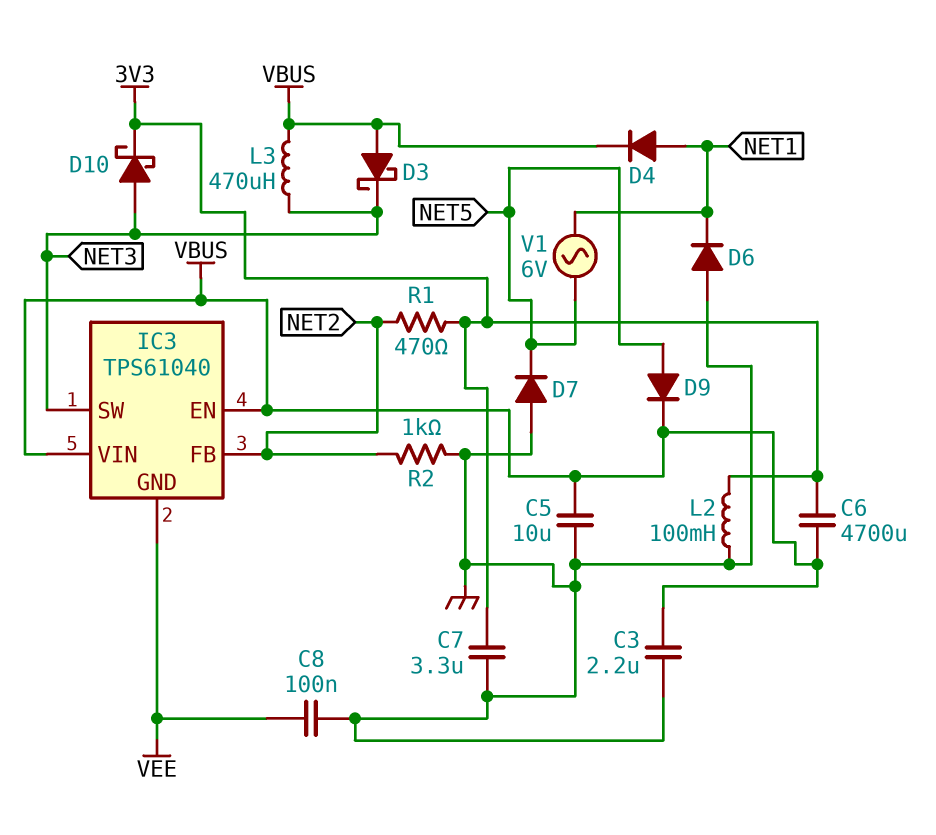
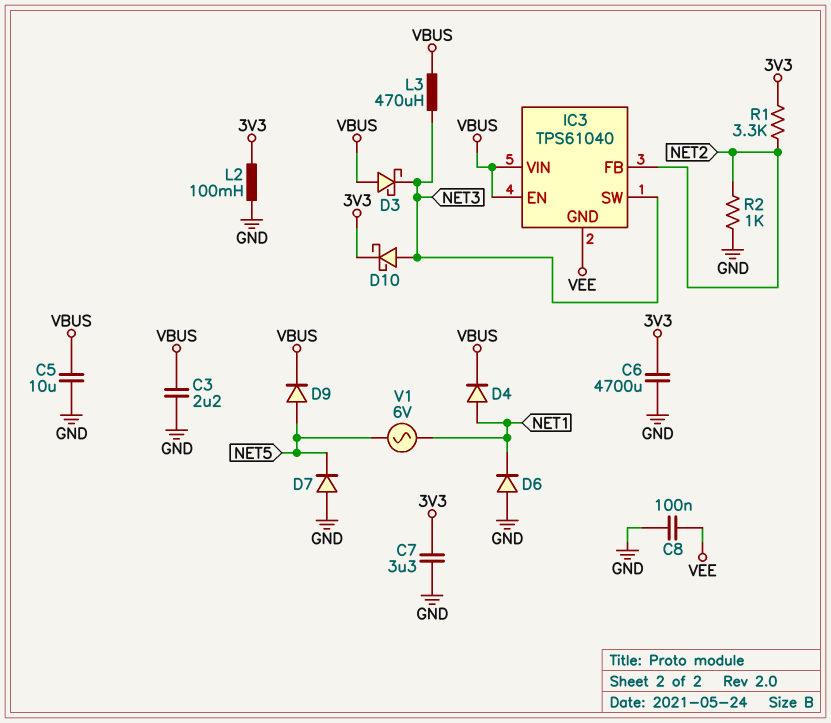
C6: 4700uF (3V3, VBUS) -> 4700uF (3V3, GND)
R1: 470 (3V3, NET2) -> 3.3k (3V3, NET2)

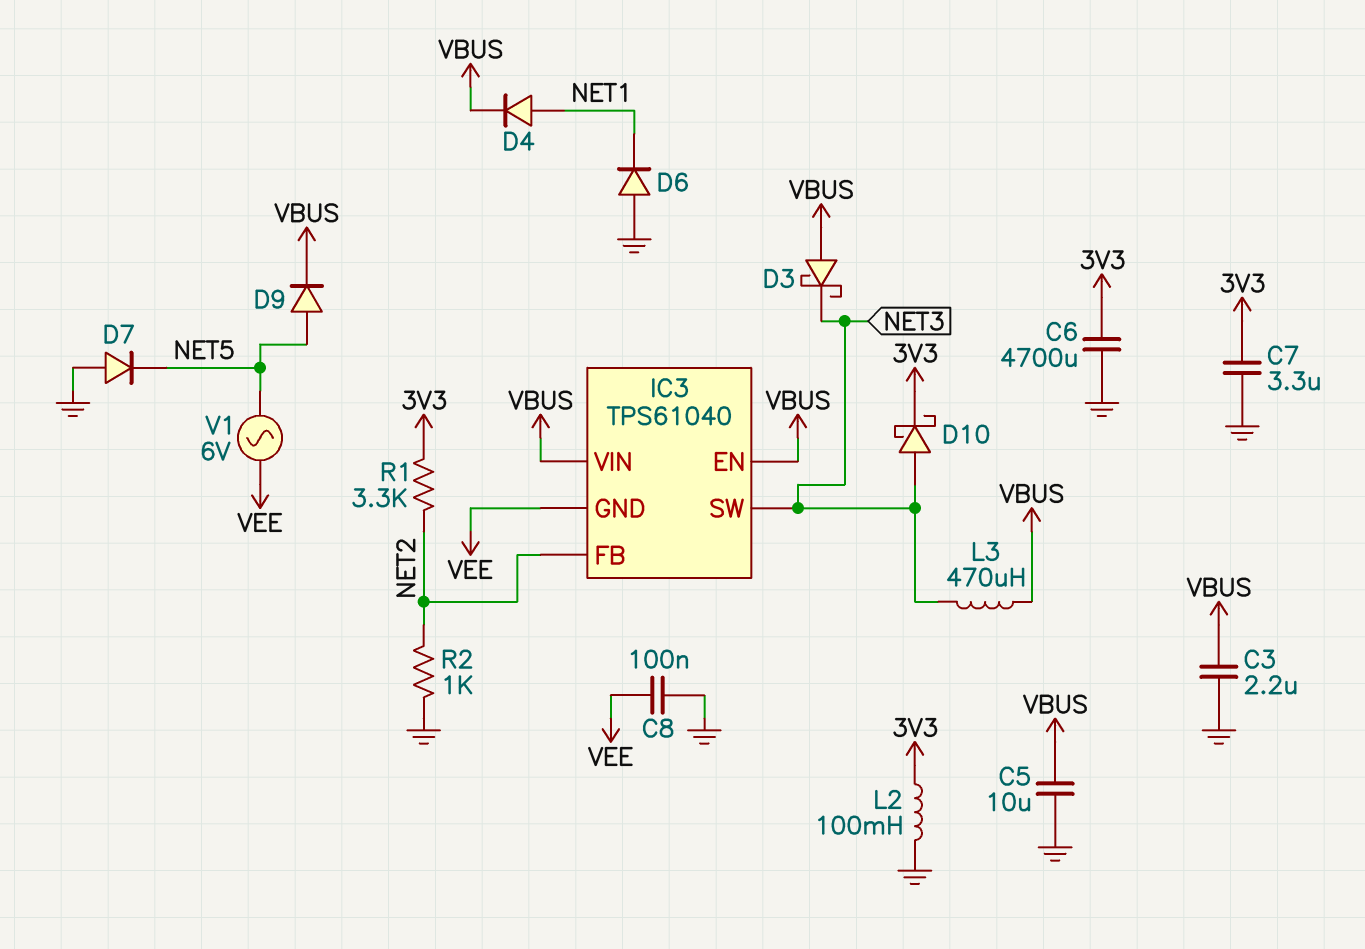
V1: AC 6V (NET1, NET5) -> AC 6V (NET5, VEE)

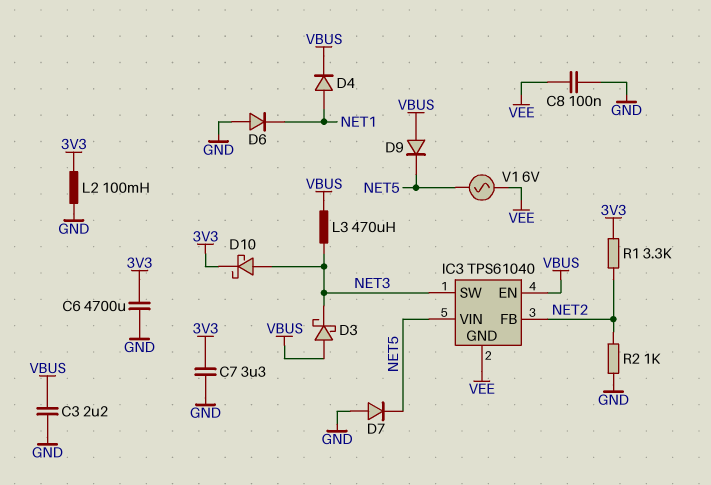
C5: 10uF (GND, VBUS) -> none
D9: diode (A NET5, K VBUS) -> diode (A VBUS, K NET5)
IC3 pin VIN: VBUS -> NET5

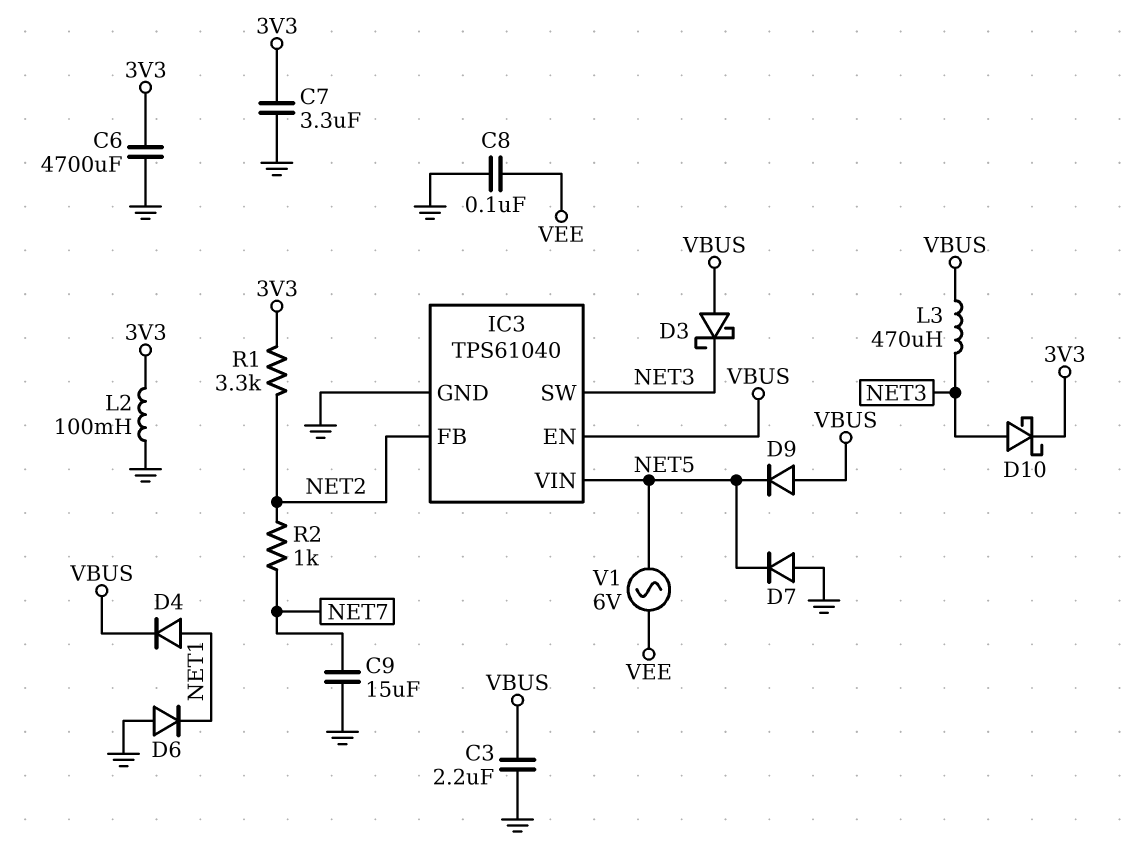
C9: none -> 15uF (GND, NET7)
IC3 pin GND: VEE -> GND
R2: 1k (GND, NET2) -> 1k (NET2, NET7)

